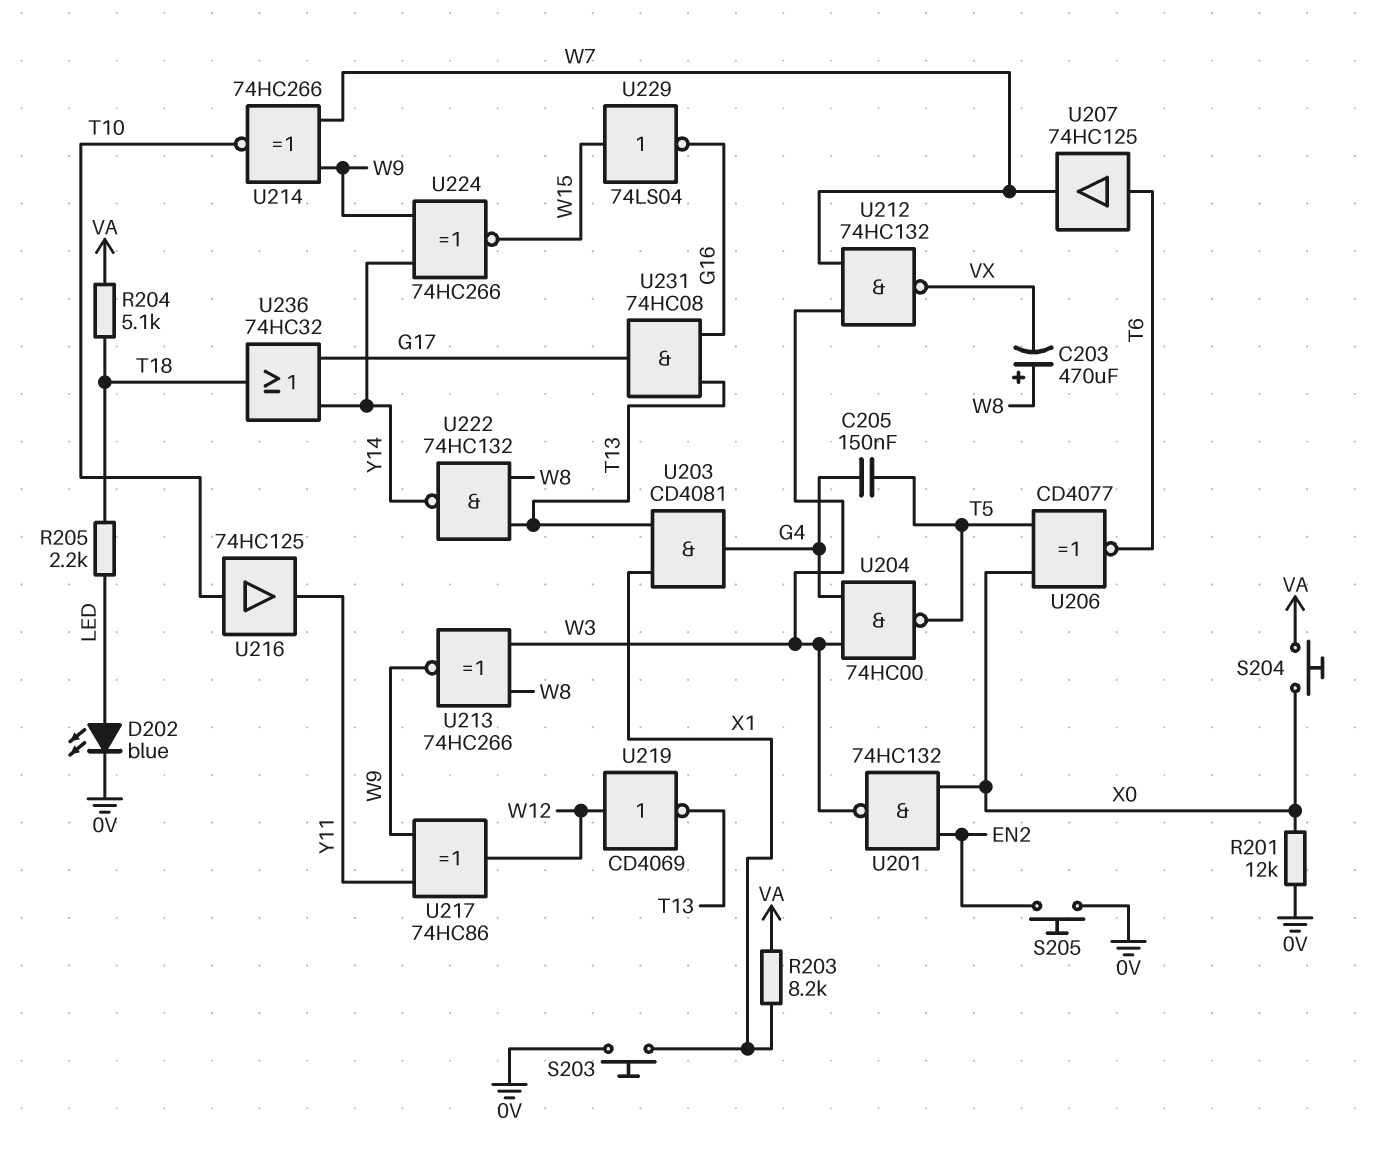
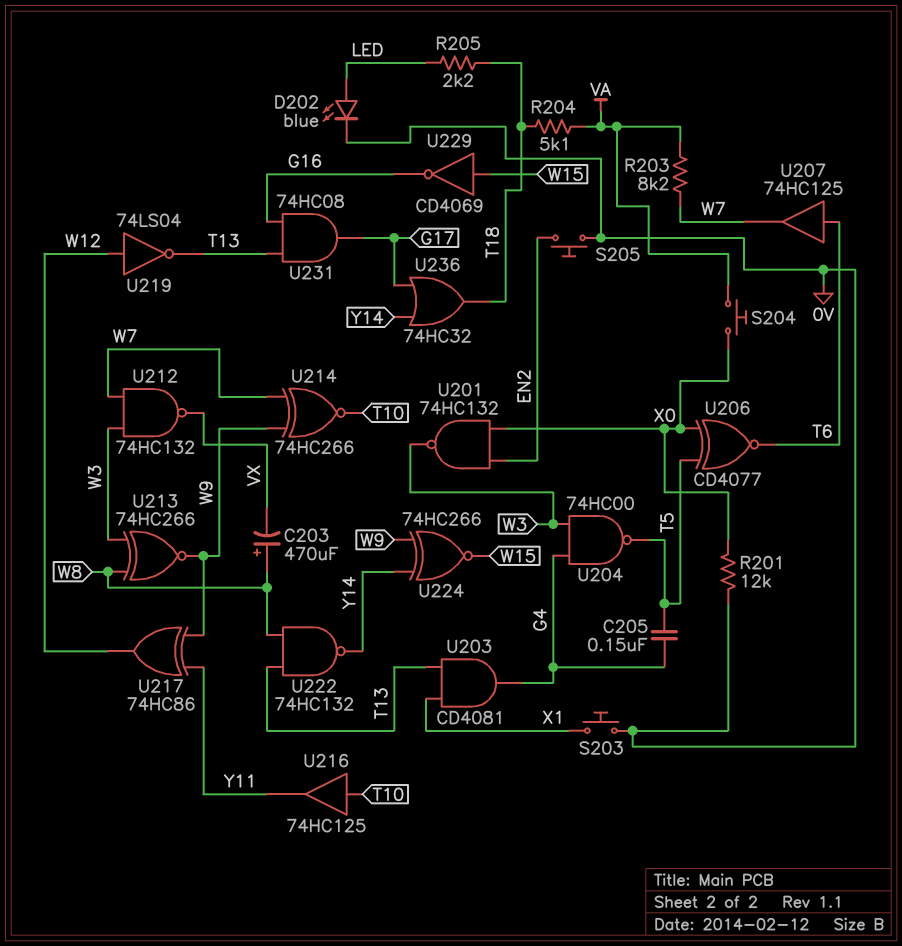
R203: 8.2k (VA, X1) -> 8.2k (VA, W7)
U219: NOT CD4069 (in W12, out T13) -> NOT 74LS04 (in W12, out T13)
U229: NOT 74LS04 (in W15, out G16) -> NOT CD4069 (in W15, out G16)

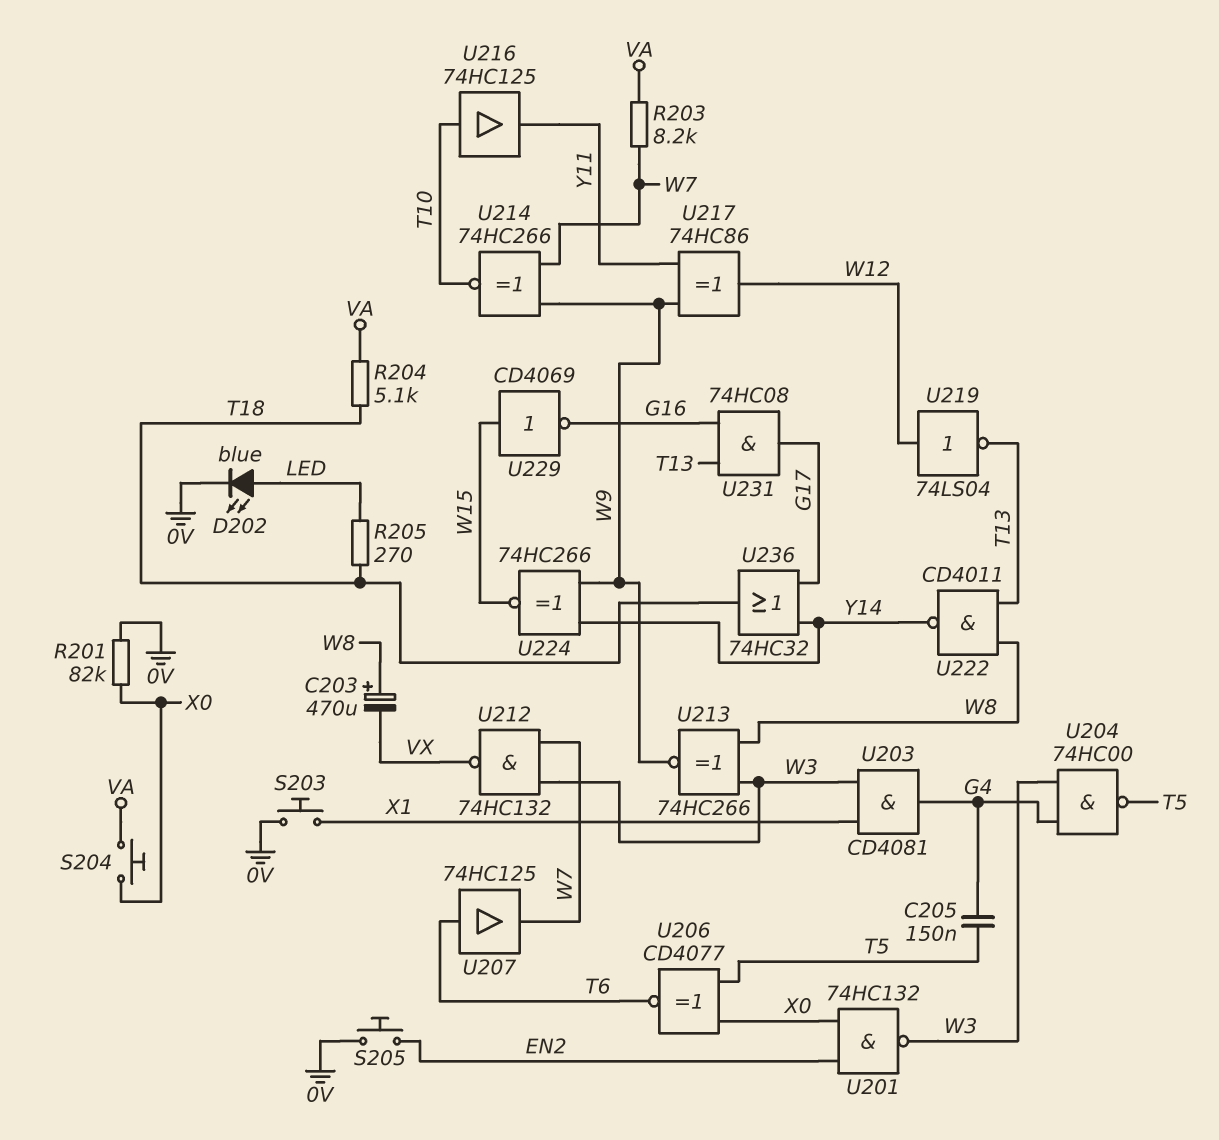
R201: 12k (0V, X0) -> 82k (0V, X0)
R205: 2.2k (LED, T18) -> 270 (LED, T18)
U203: AND CD4081 (in T13, in X1, out G4) -> AND CD4081 (in W3, in X1, out G4)
U222: NAND 74HC132 (in T13, in W8, out Y14) -> NAND CD4011 (in T13, in W8, out Y14)

